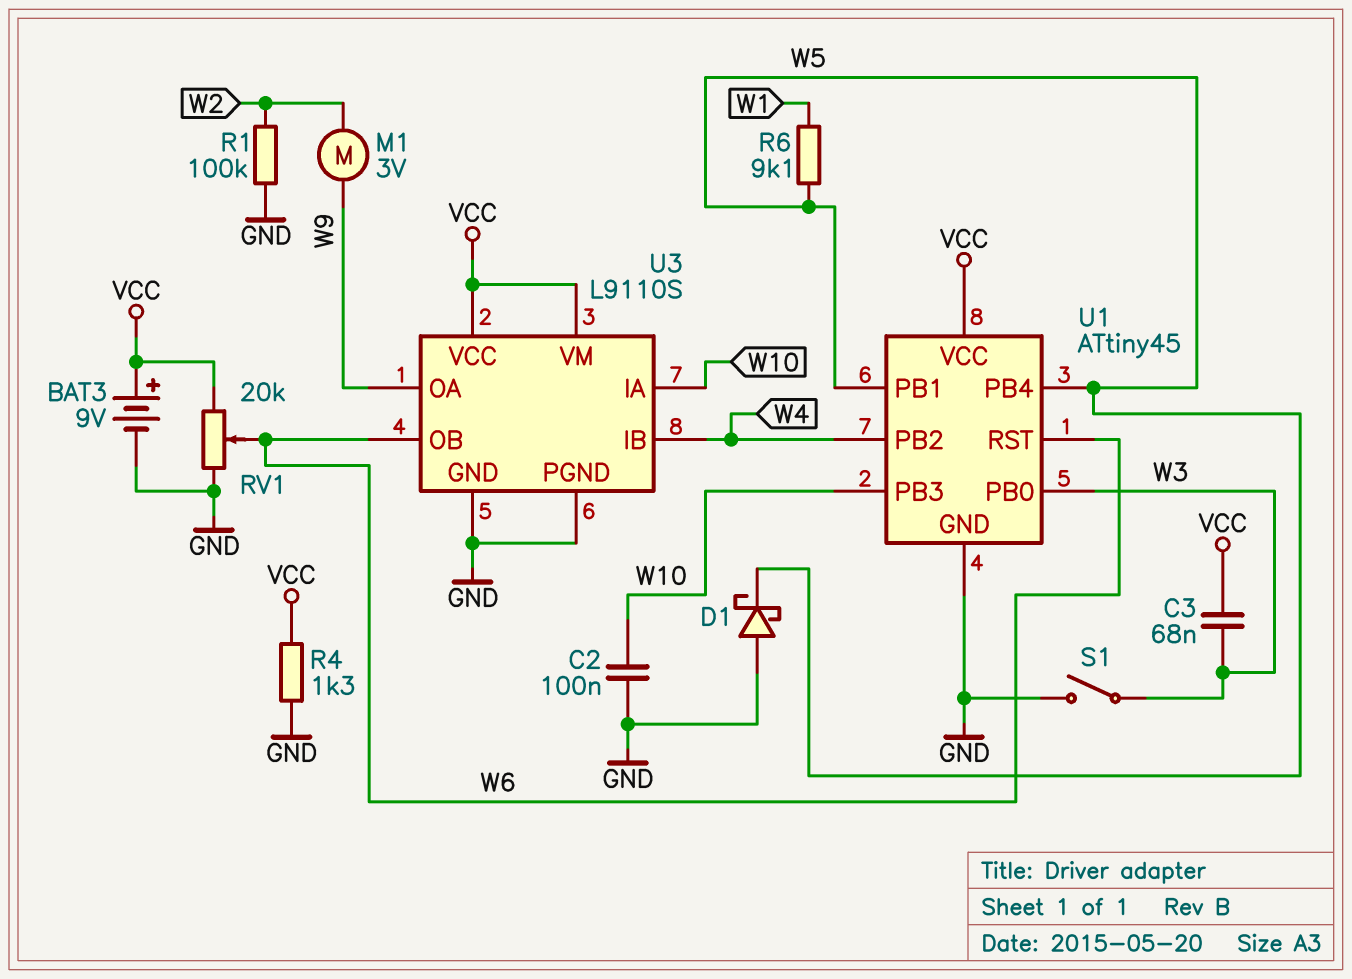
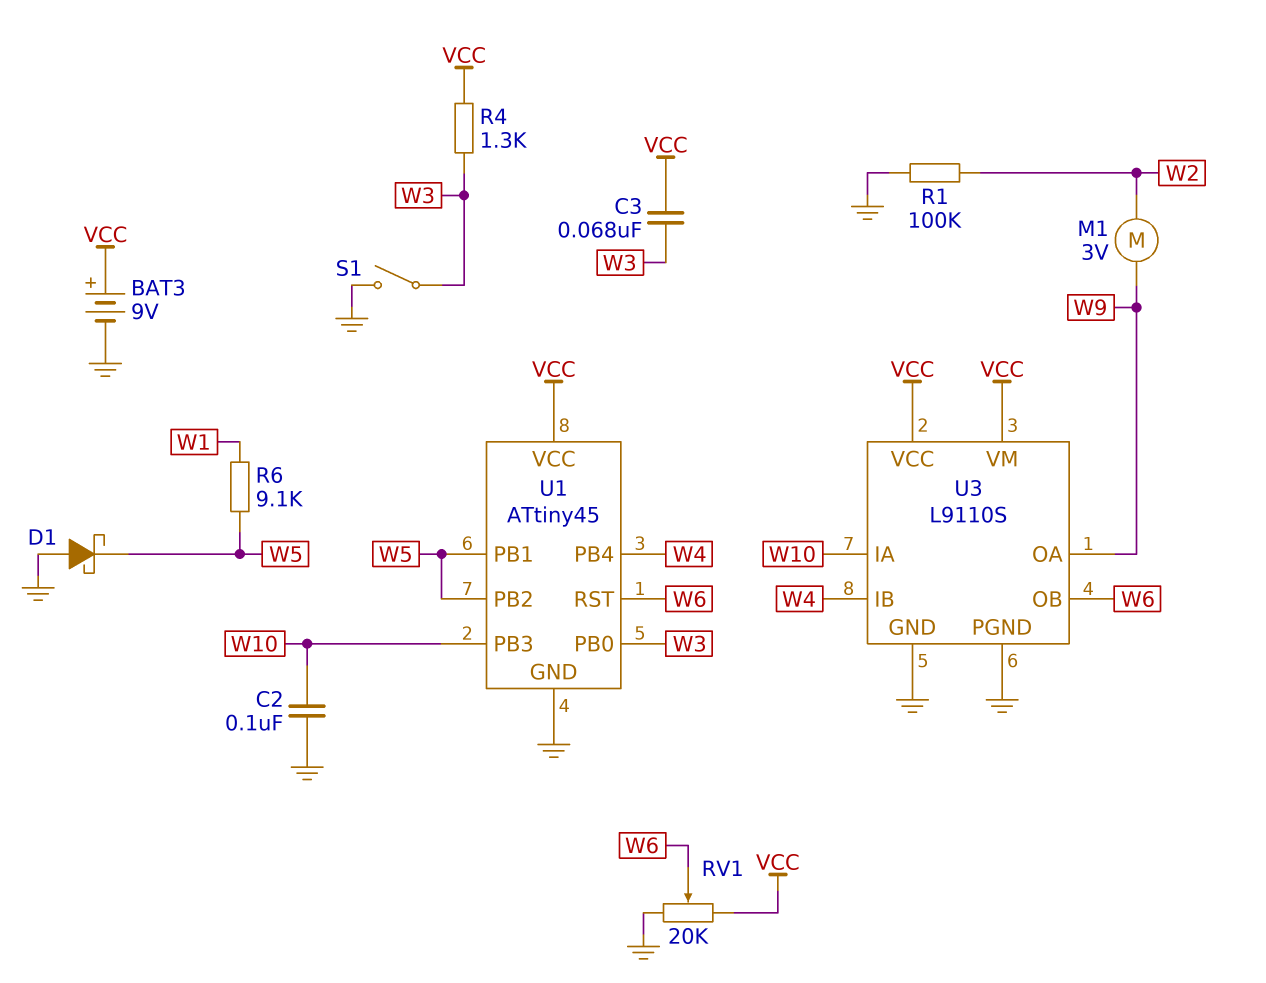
R4: 1.3k (GND, VCC) -> 1.3k (VCC, W3)
U1 pin PB2: W4 -> W5
U1 pin PB4: W5 -> W4

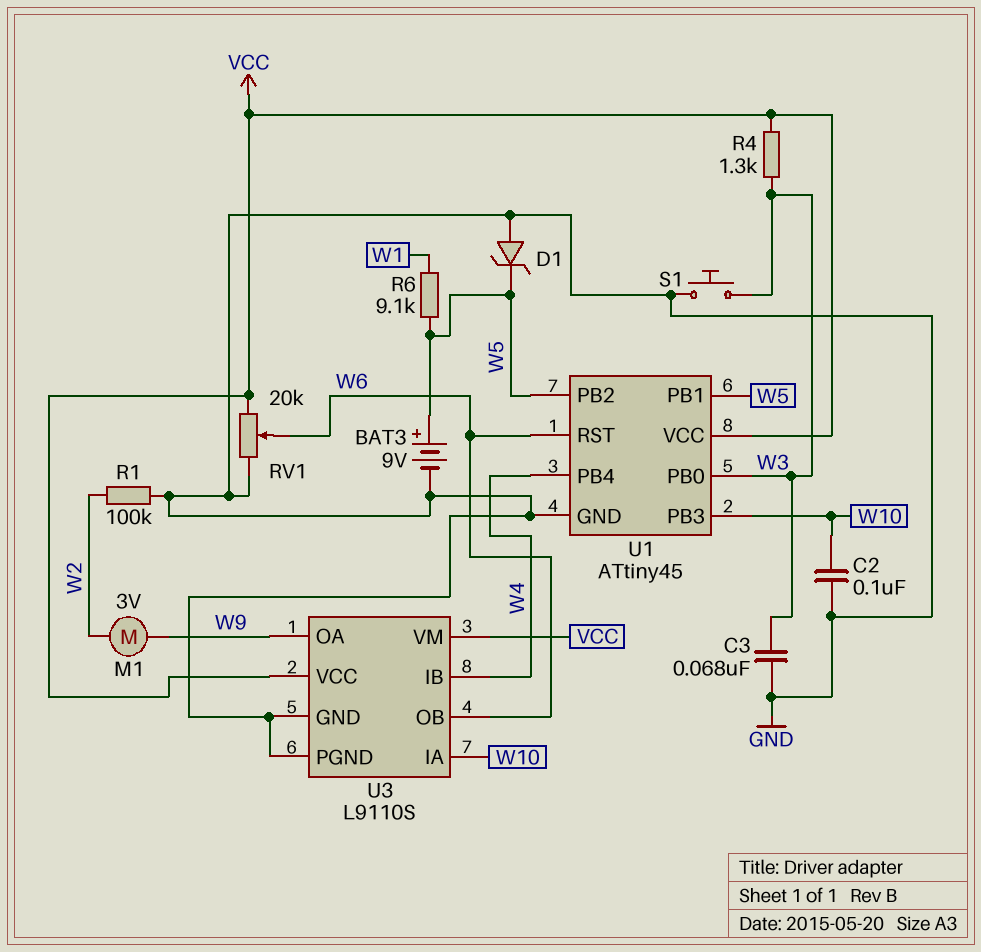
BAT3: 9V (plus VCC, minus GND) -> 9V (plus W5, minus GND)
C3: 68nF (VCC, W3) -> 68nF (GND, W3)
D1: schottky (A GND, K W5) -> zener (A GND, K W5)
S1: switch (GND, W3) -> button (GND, W3)

